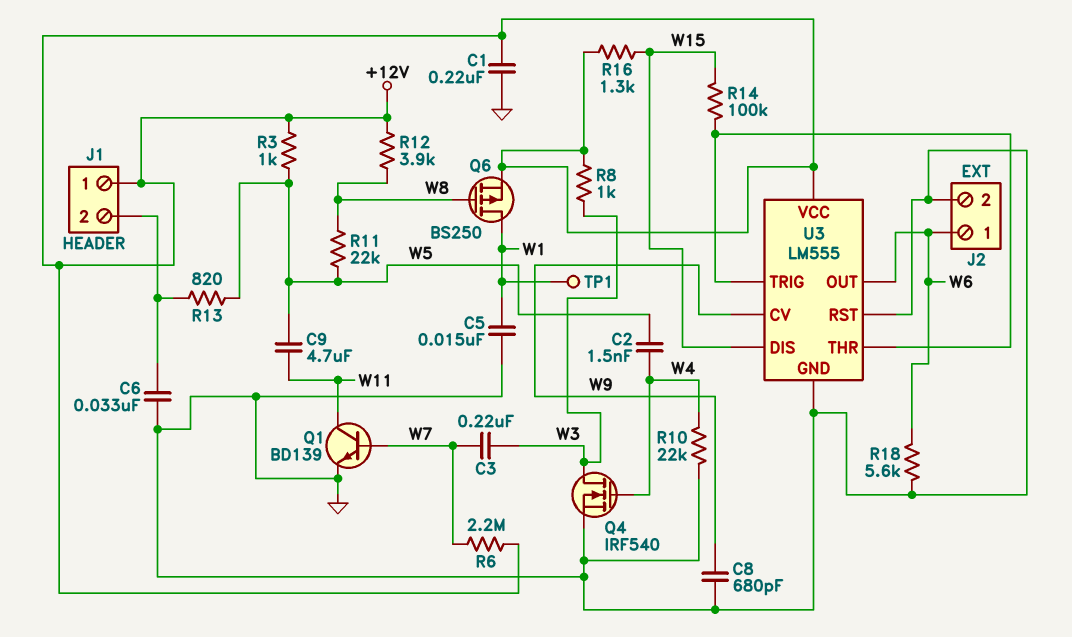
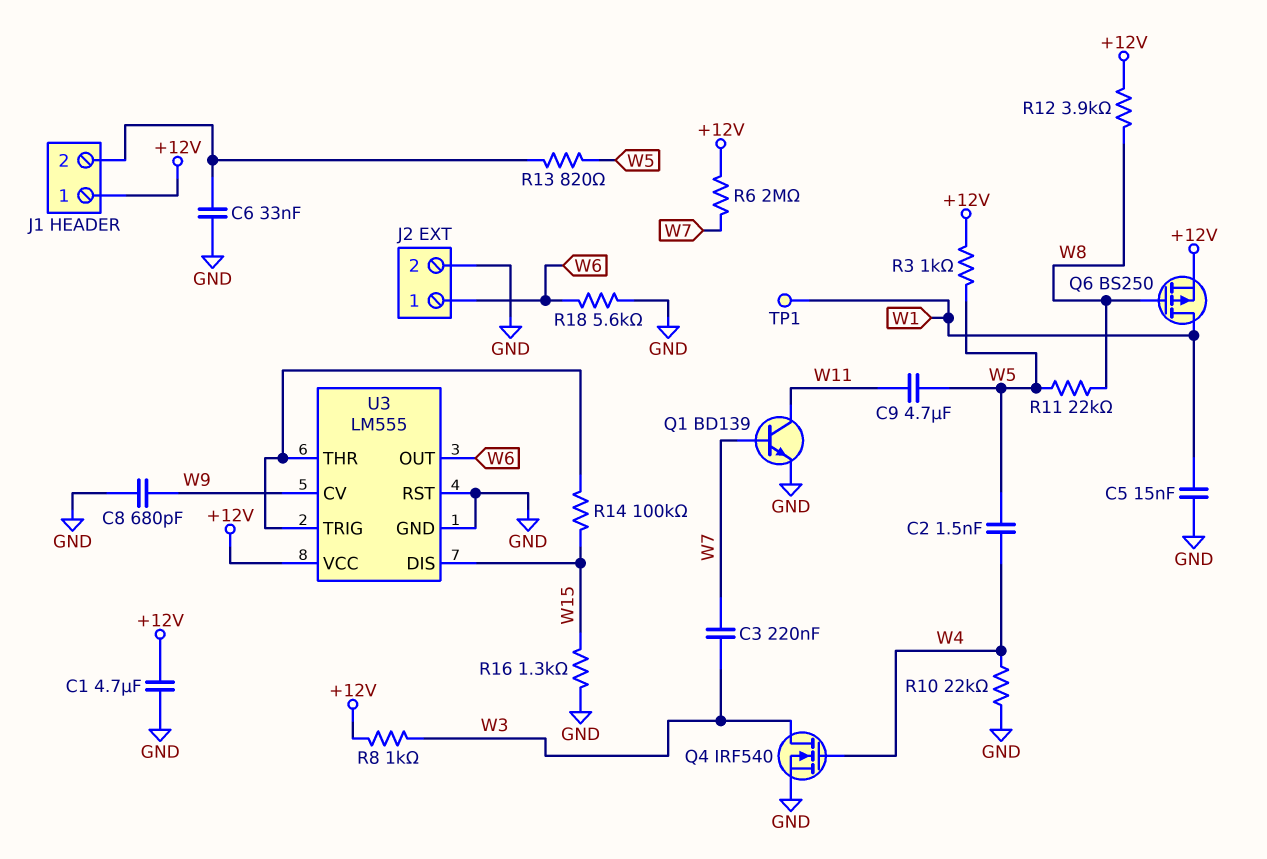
C1: 220nF (+12V, GND) -> 4.7uF (+12V, GND)
R6: 2.2M (+12V, W7) -> 2M (+12V, W7)
R16: 1.3k (+12V, W15) -> 1.3k (GND, W15)

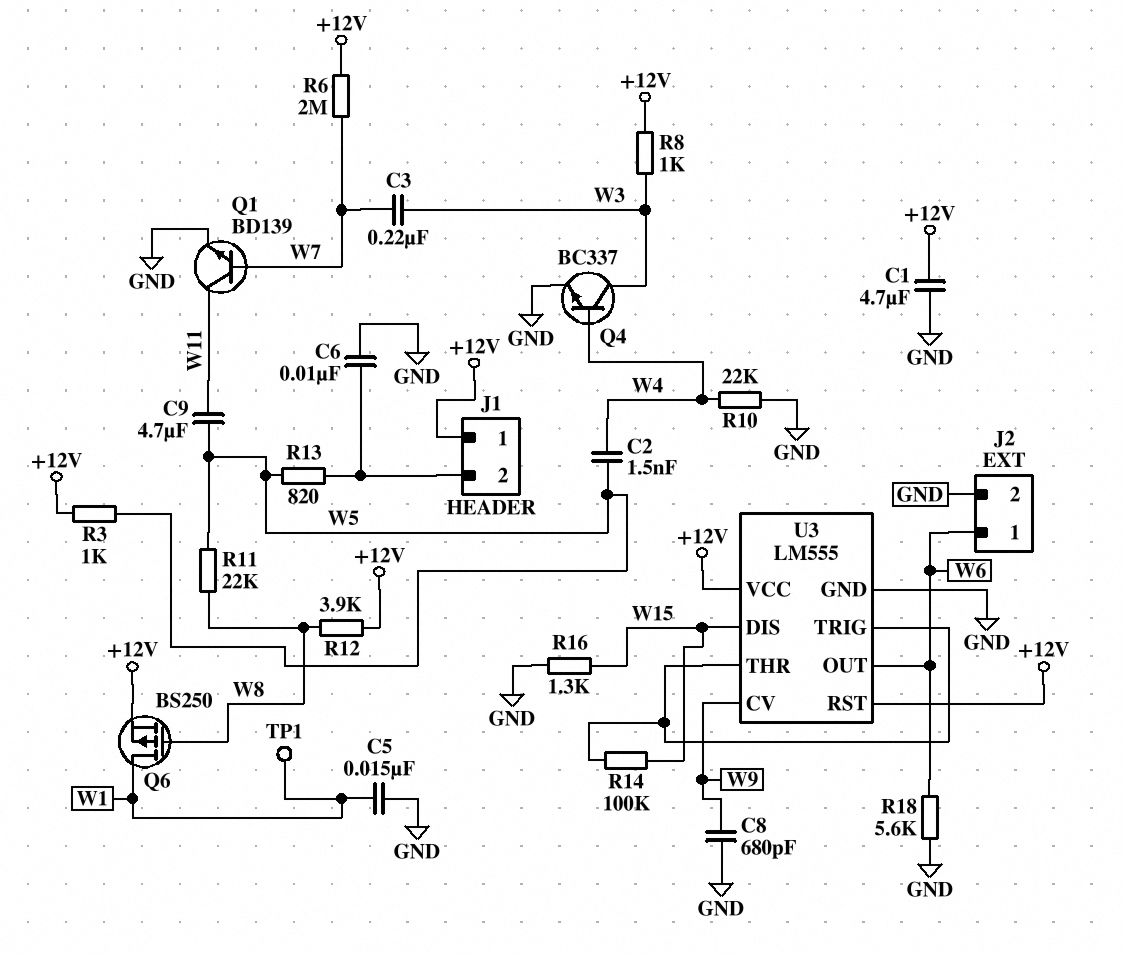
C6: 33nF (GND, J1/2) -> 10nF (GND, J1/2)
Q4: NMOS IRF540 (G W4, D W3, S GND) -> NPN BC337 (B W4, C W3, E GND)
U3 pin RST: GND -> +12V

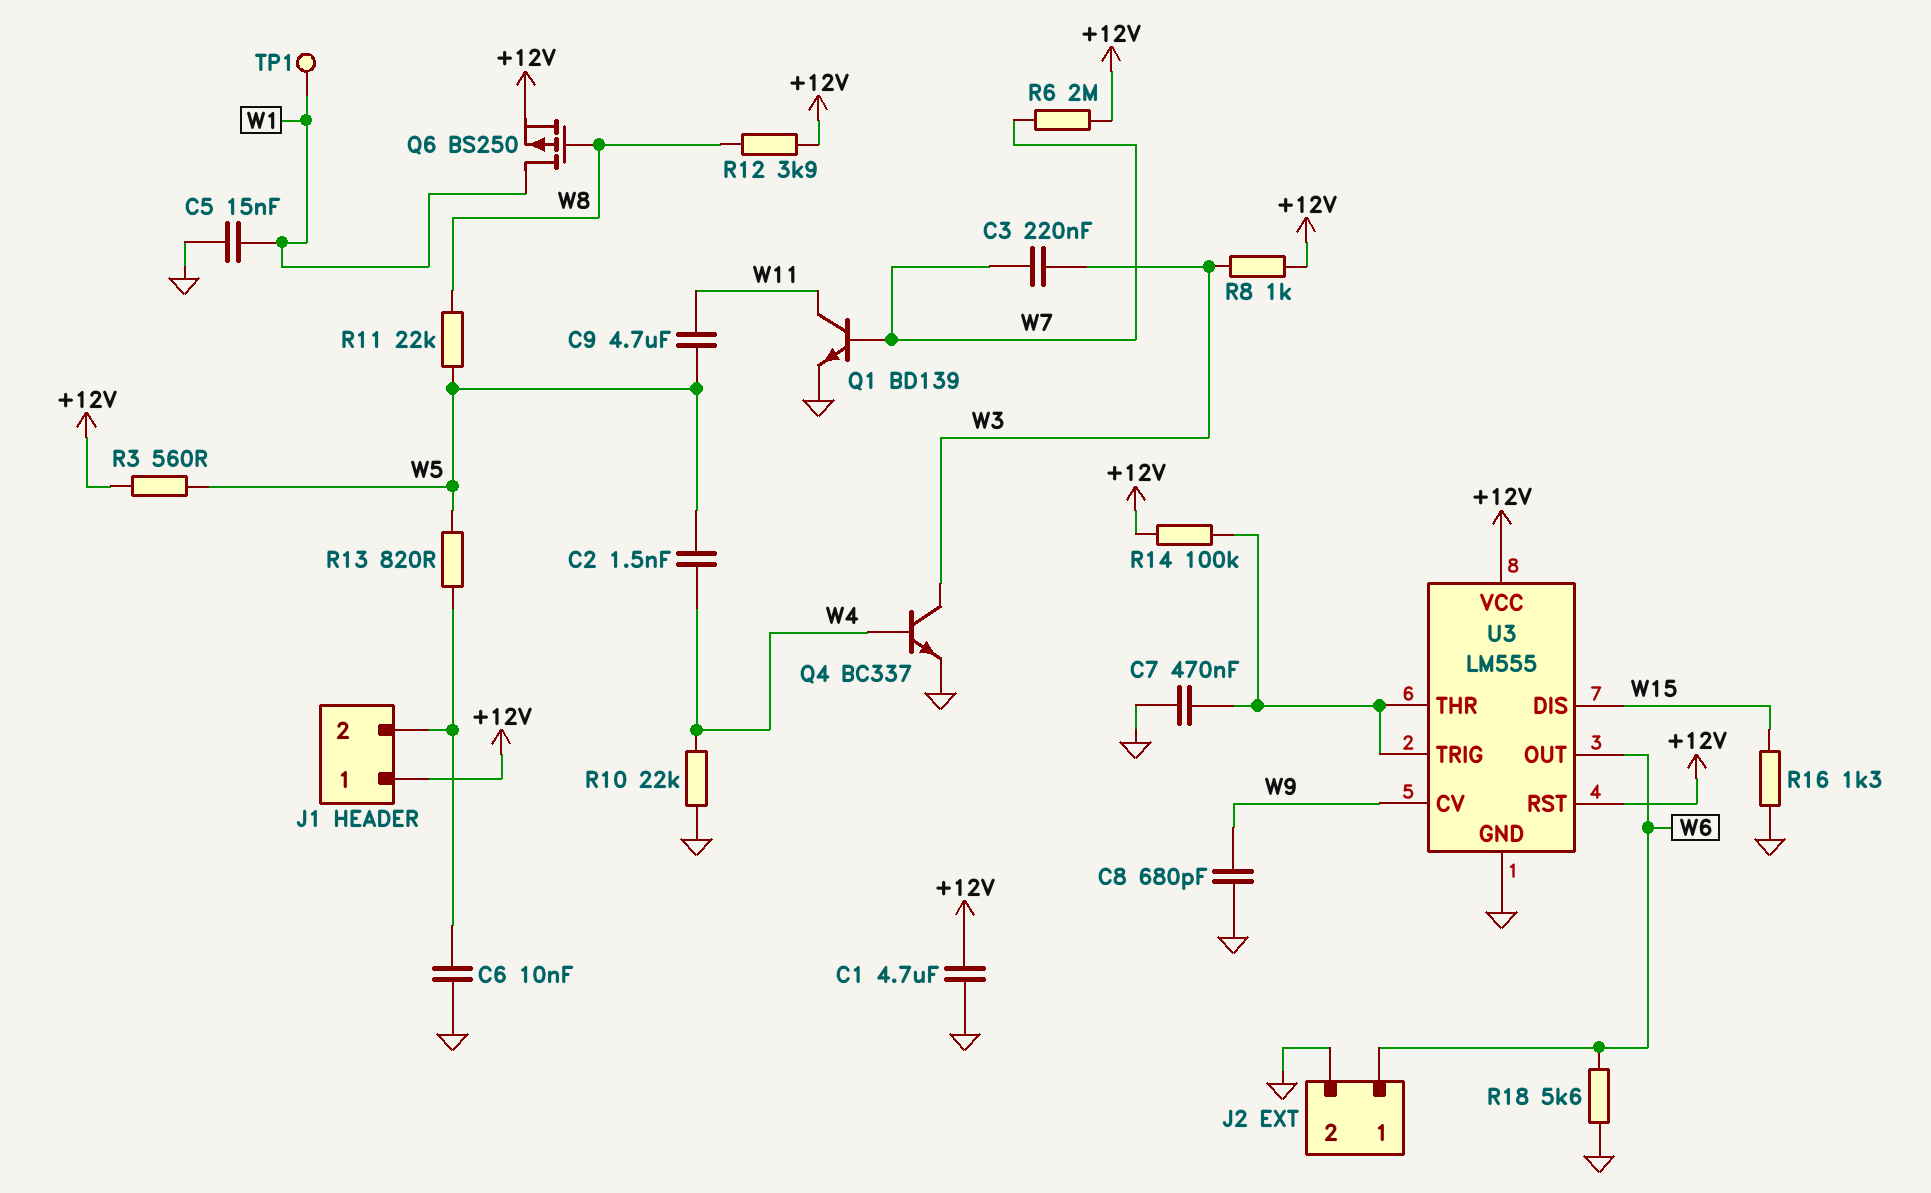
C7: none -> 470nF (GND, U3/THR)
R3: 1k (+12V, W5) -> 560 (+12V, W5)
R14: 100k (U3/THR, W15) -> 100k (+12V, U3/THR)

